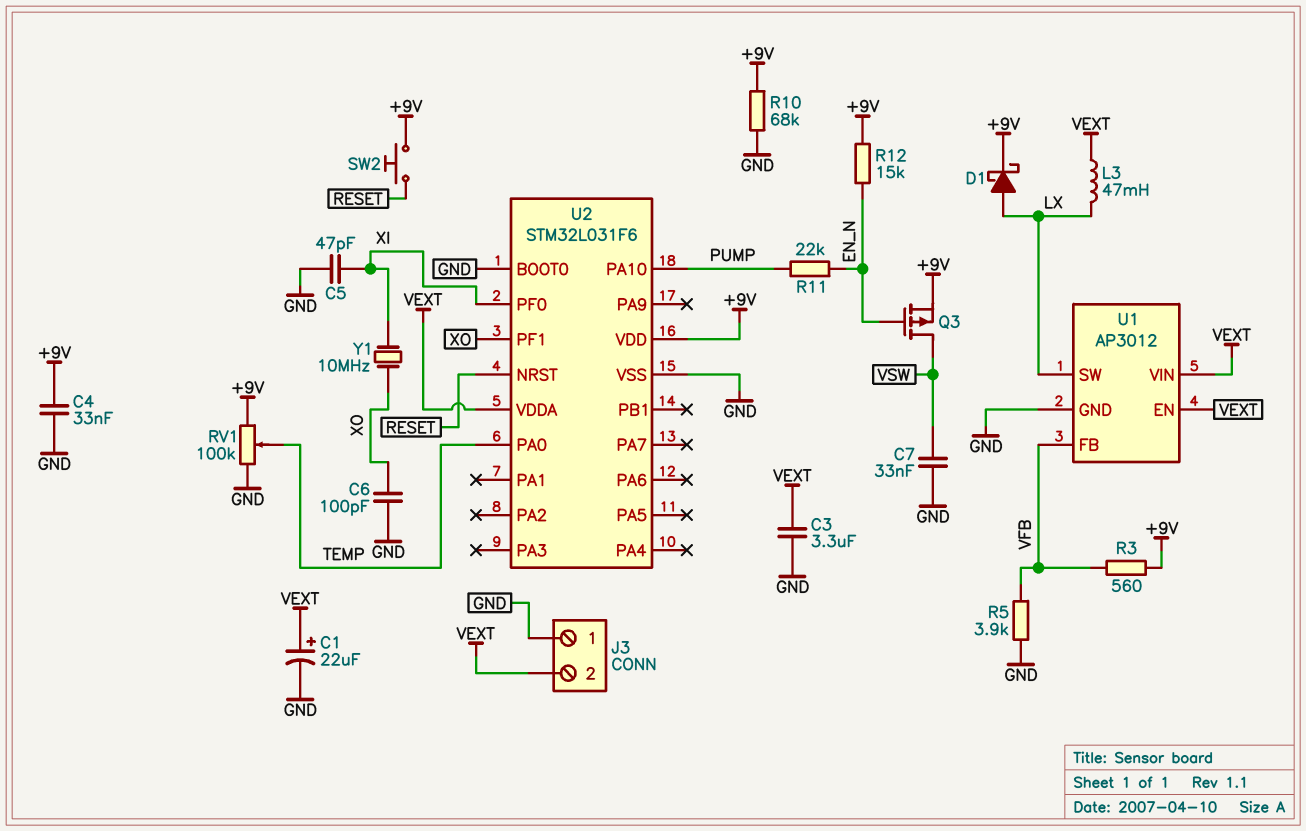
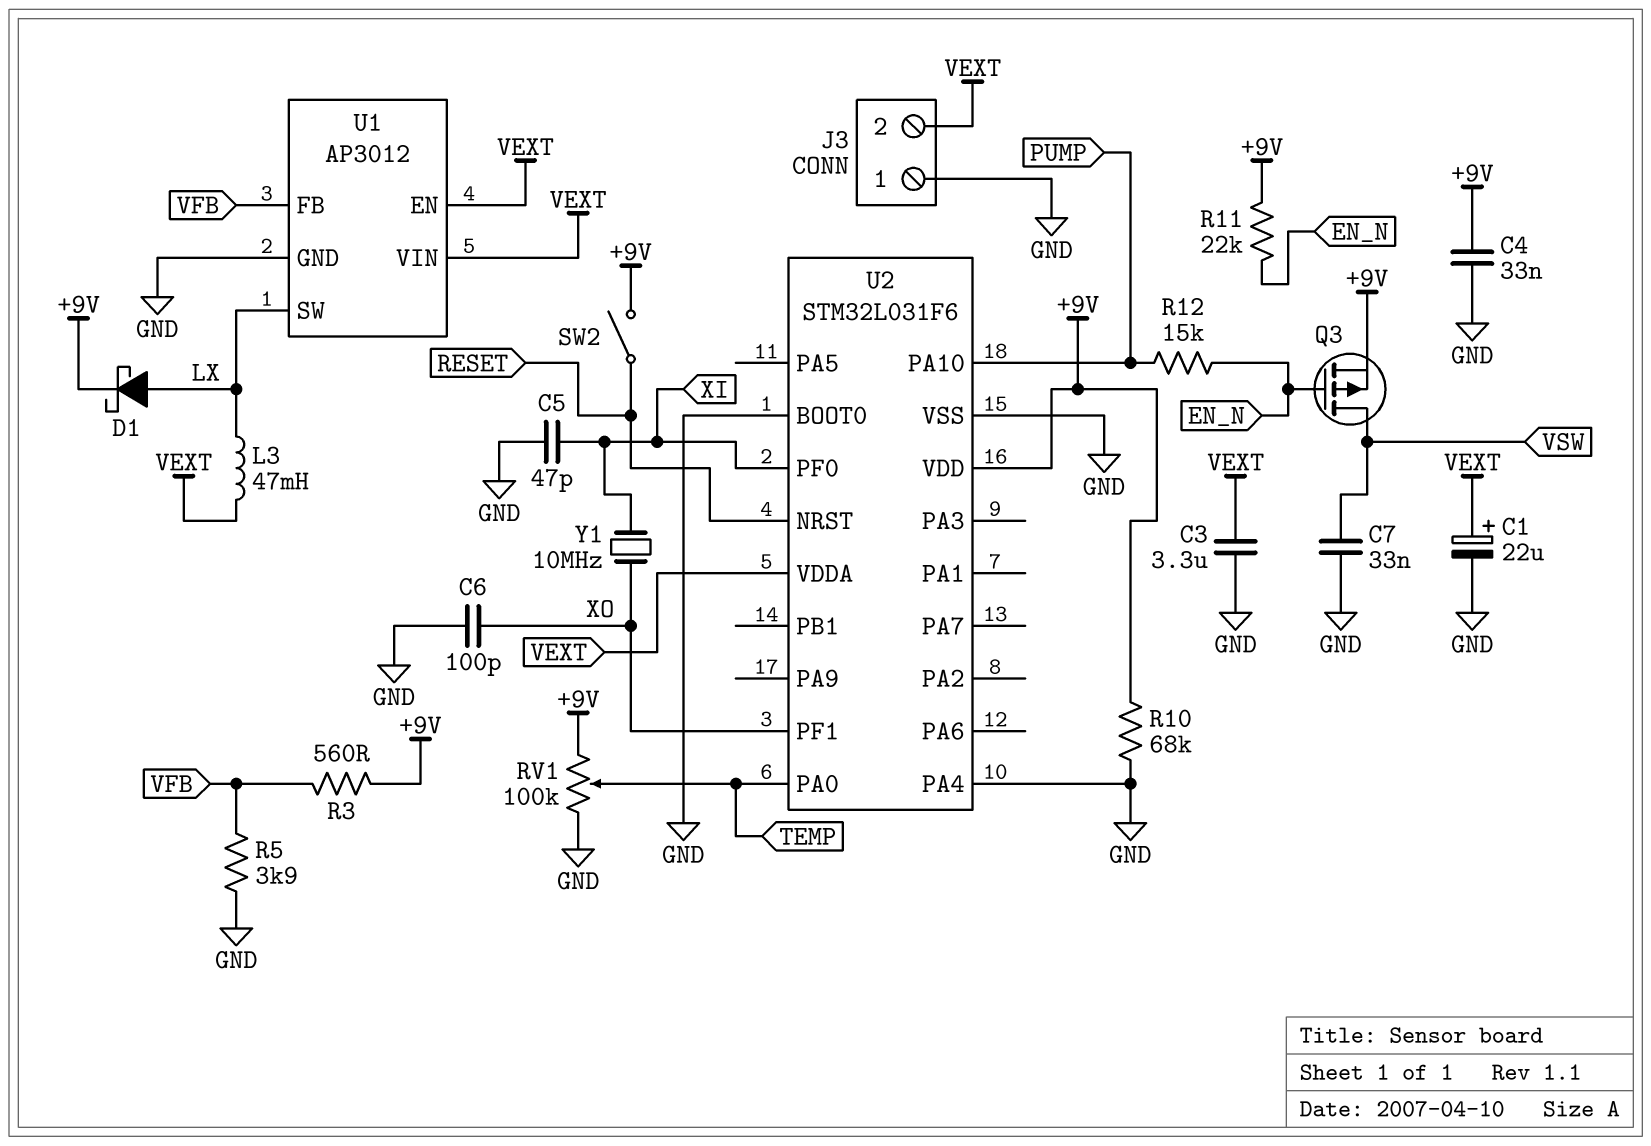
R11: 22k (EN_N, PUMP) -> 22k (+9V, EN_N)
R12: 15k (+9V, EN_N) -> 15k (EN_N, PUMP)
SW2: button (+9V, RESET) -> switch (+9V, RESET)
U2 pin PA4: none -> GND

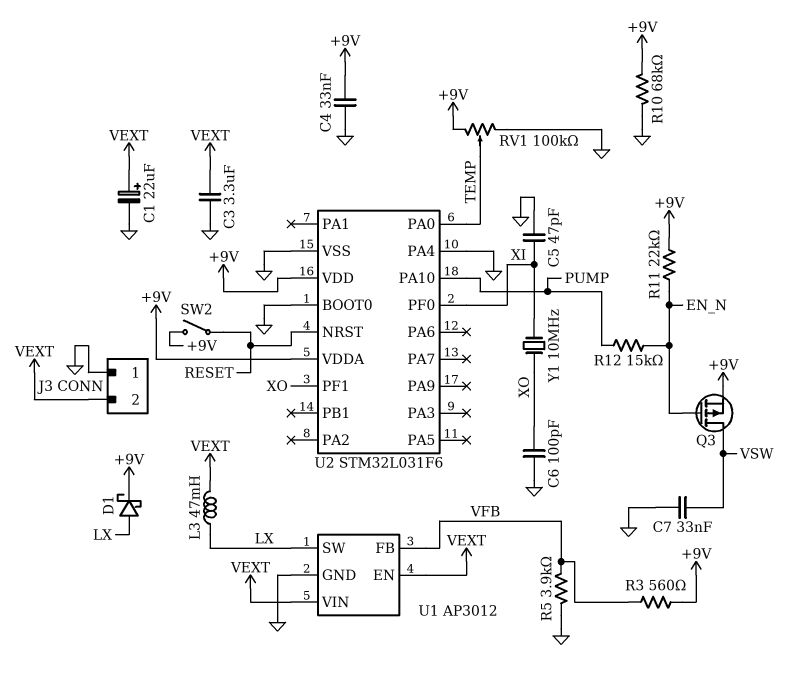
U2 pin VDDA: VEXT -> +9V

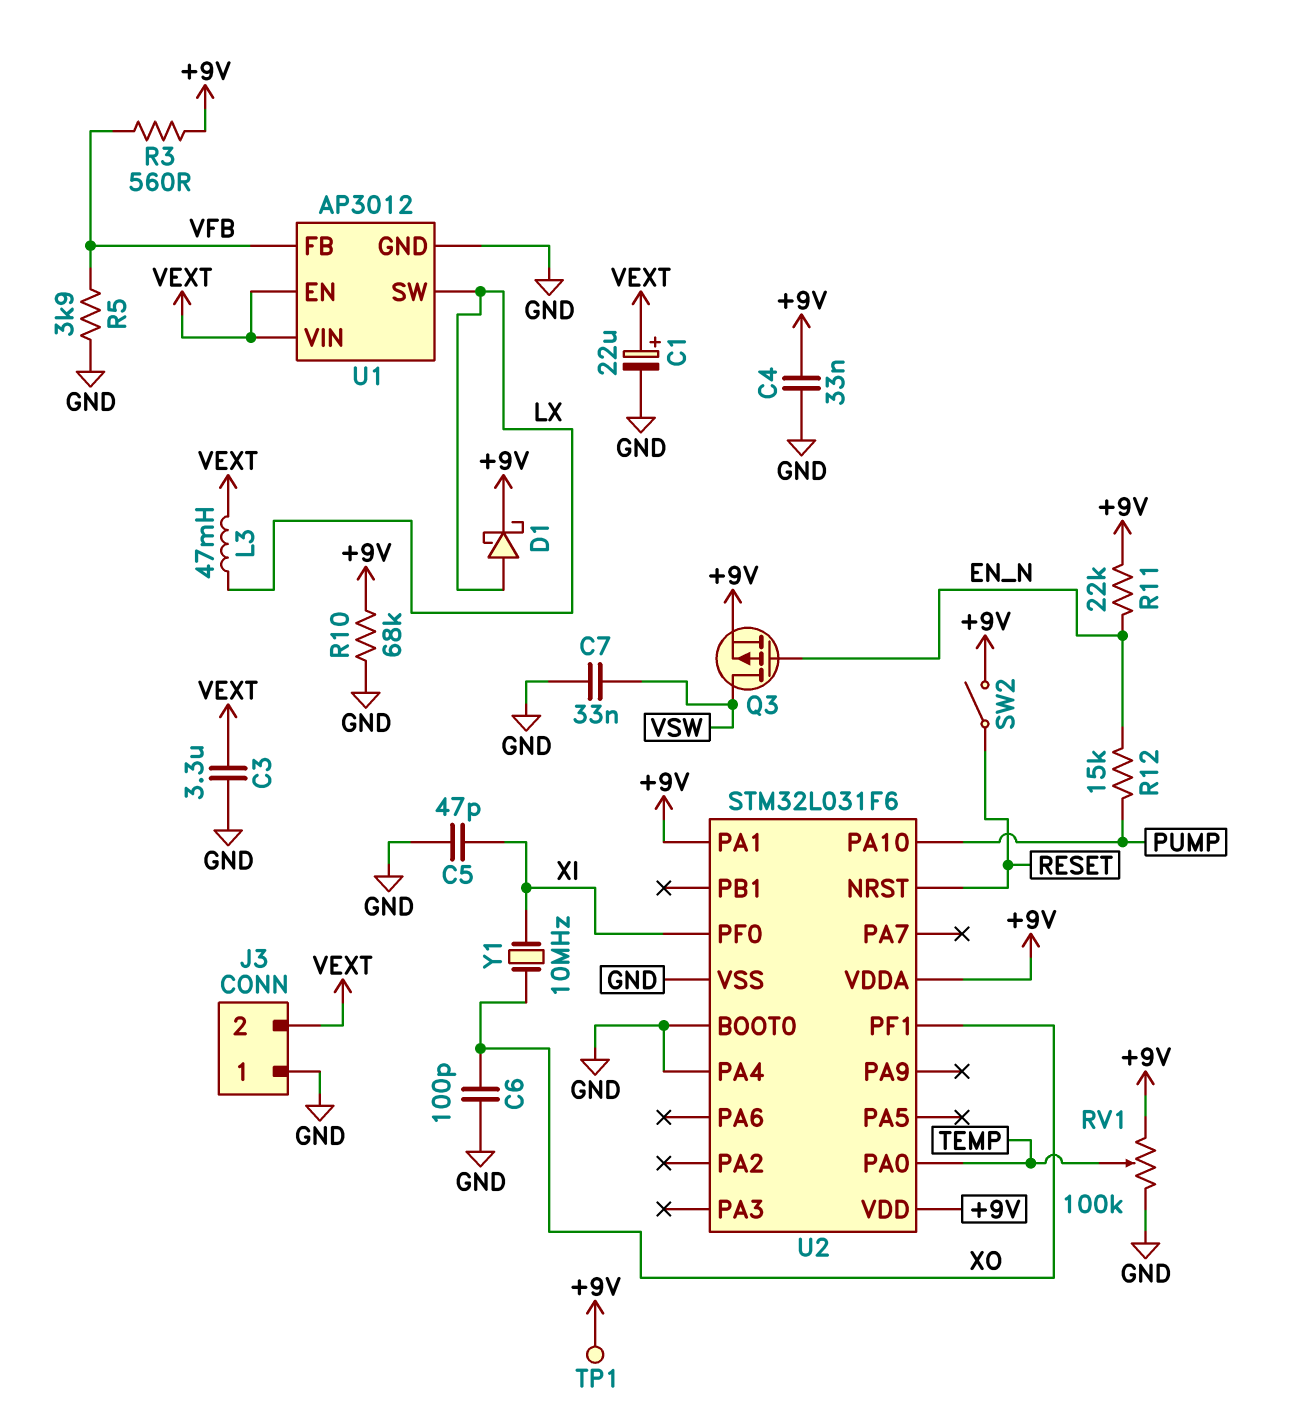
TP1: none -> test point (+9V)
U2 pin PA1: none -> +9V

